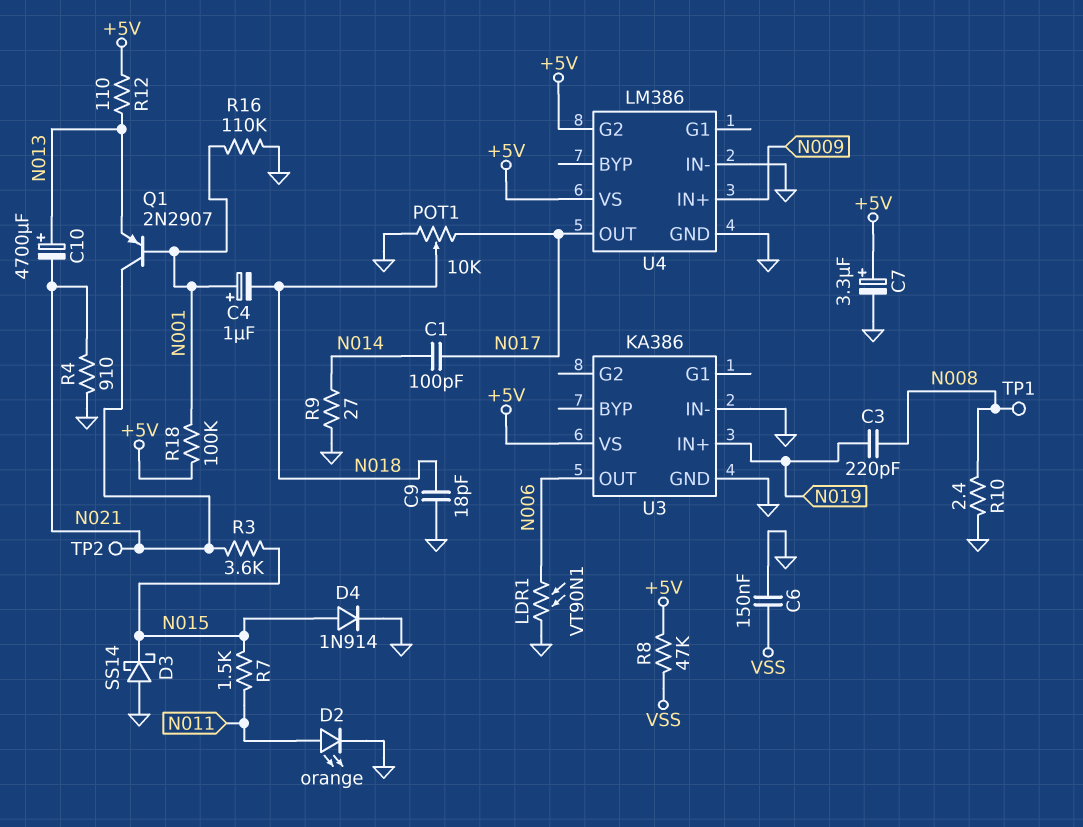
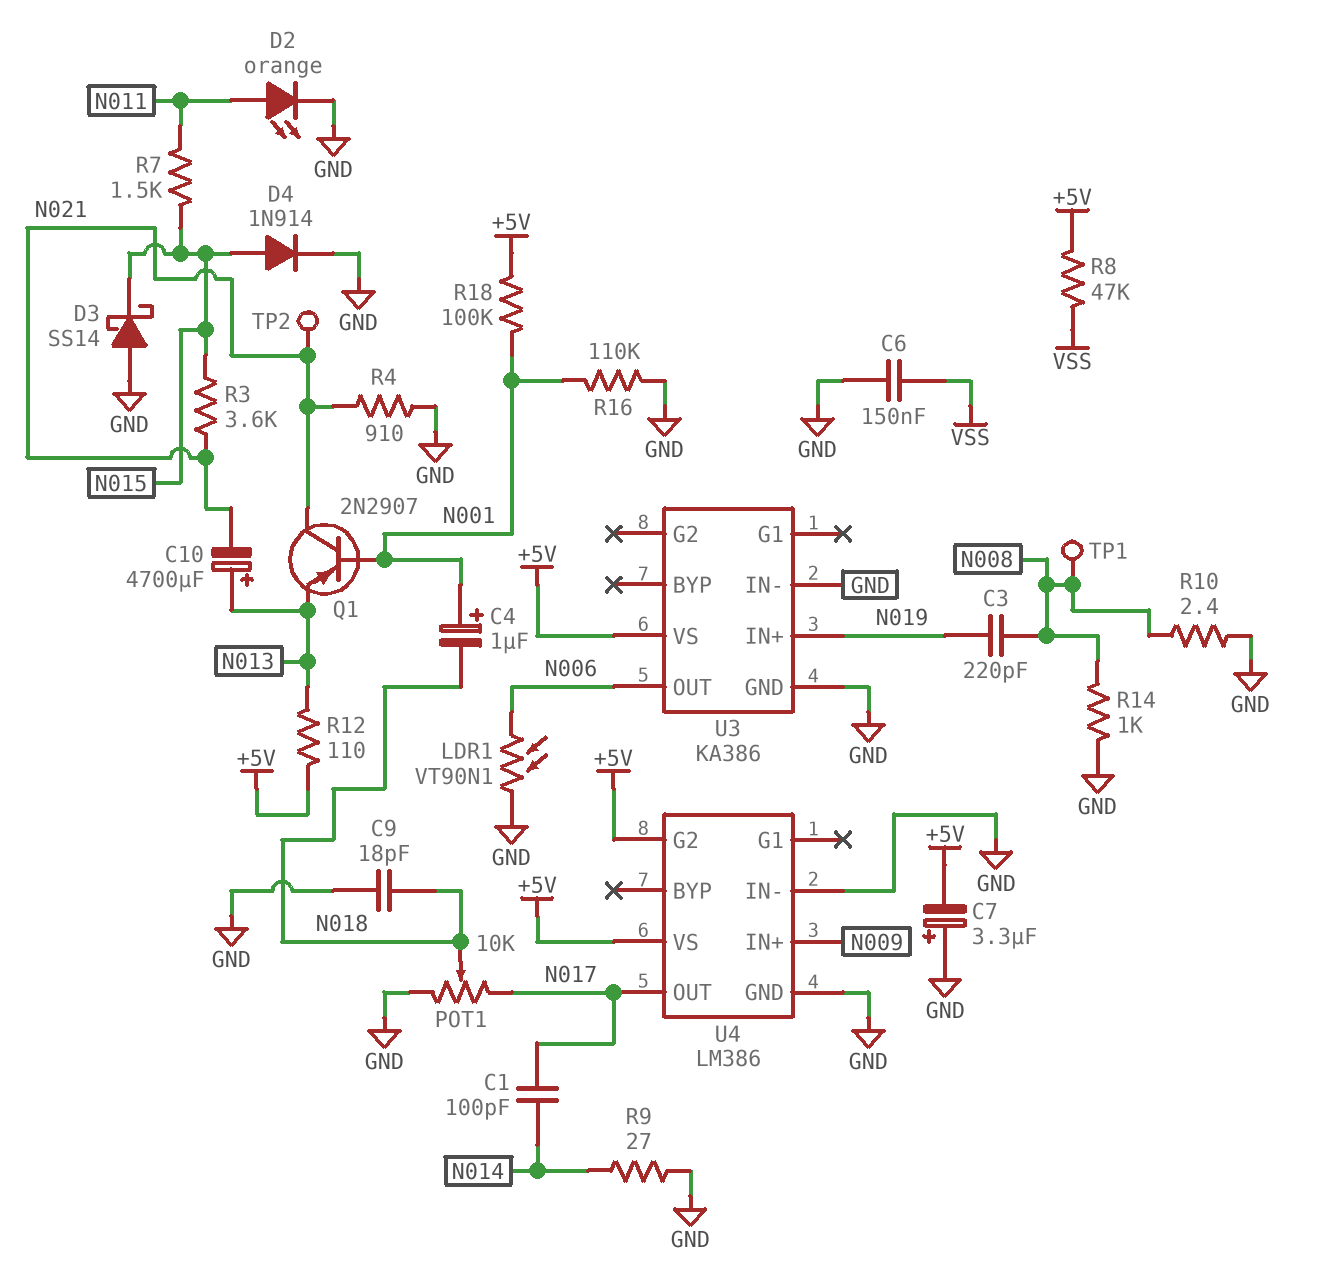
C7: 3.3uF (plus +5V, minus GND) -> 3.3uF (plus GND, minus +5V)
R14: none -> 1k (GND, N008)

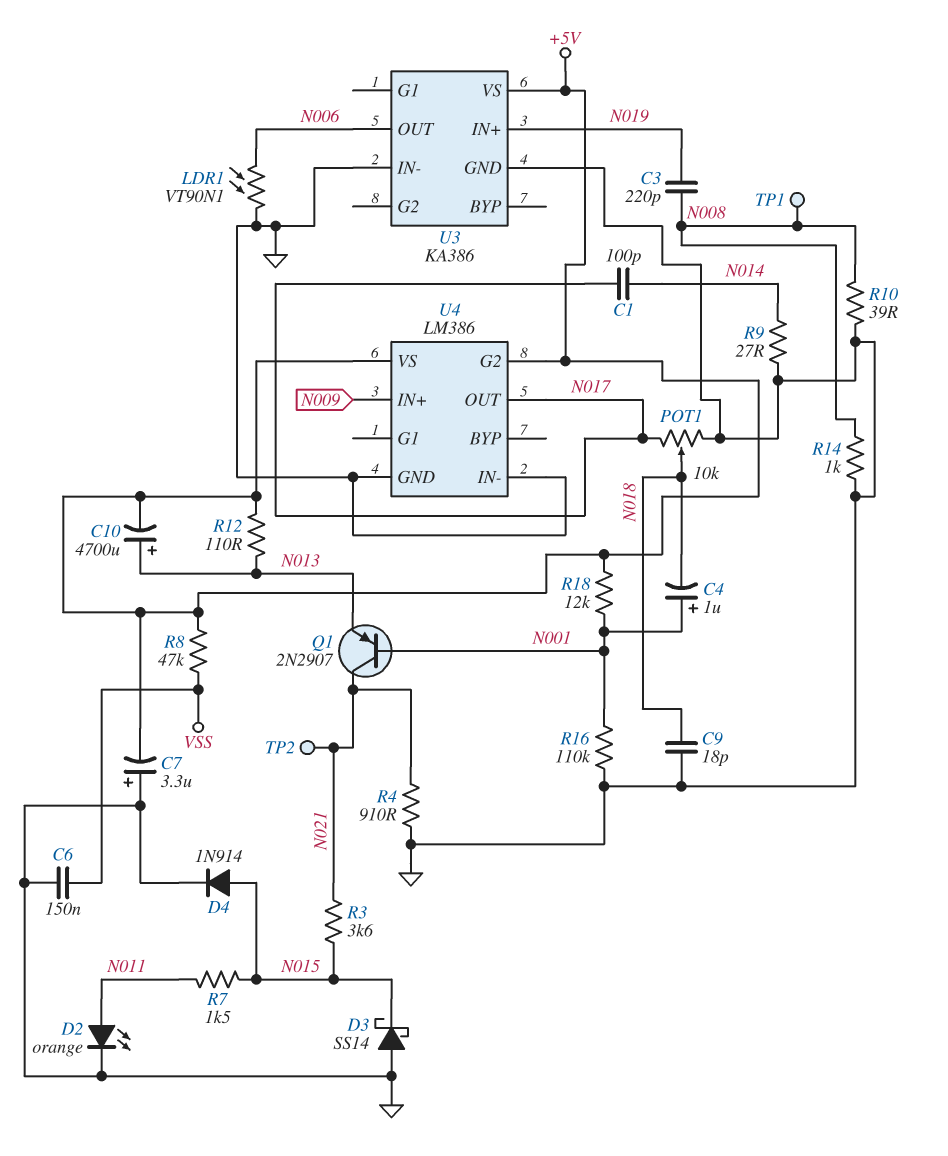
C10: 4700uF (plus N013, minus N021) -> 4700uF (plus N013, minus +5V)
R10: 2.4 (GND, N008) -> 39 (GND, N008)
R18: 100k (+5V, N001) -> 12k (+5V, N001)

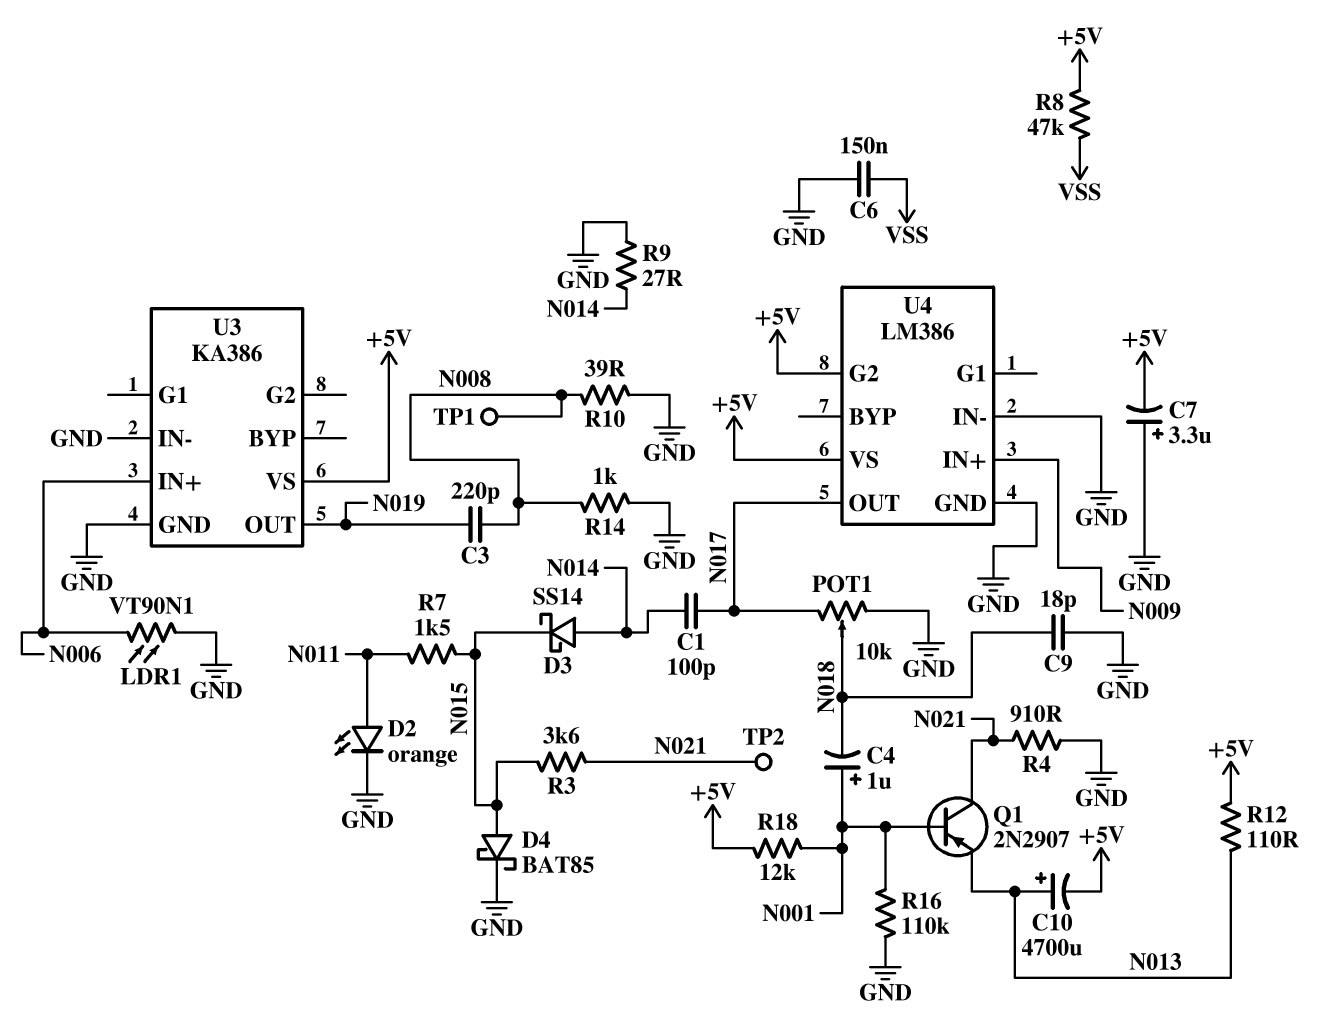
D3: schottky SS14 (A GND, K N015) -> schottky SS14 (A N014, K N015)
D4: diode 1N914 (A N015, K GND) -> schottky BAT85 (A N015, K GND)
U3 pin IN+: N019 -> N006
U3 pin OUT: N006 -> N019

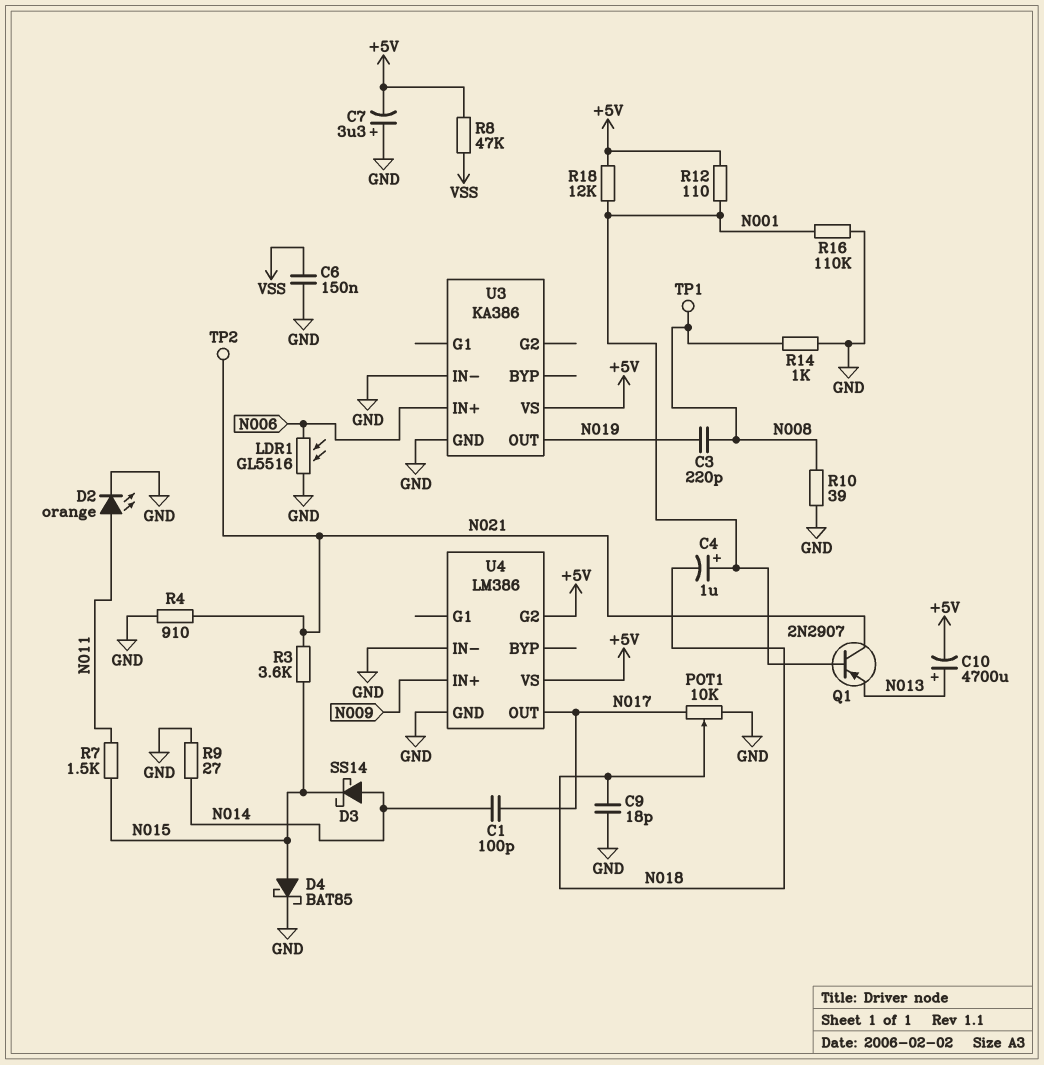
LDR1: VT90N1 (GND, N006) -> GL5516 (GND, N006)
R12: 110 (+5V, N013) -> 110 (+5V, N001)

